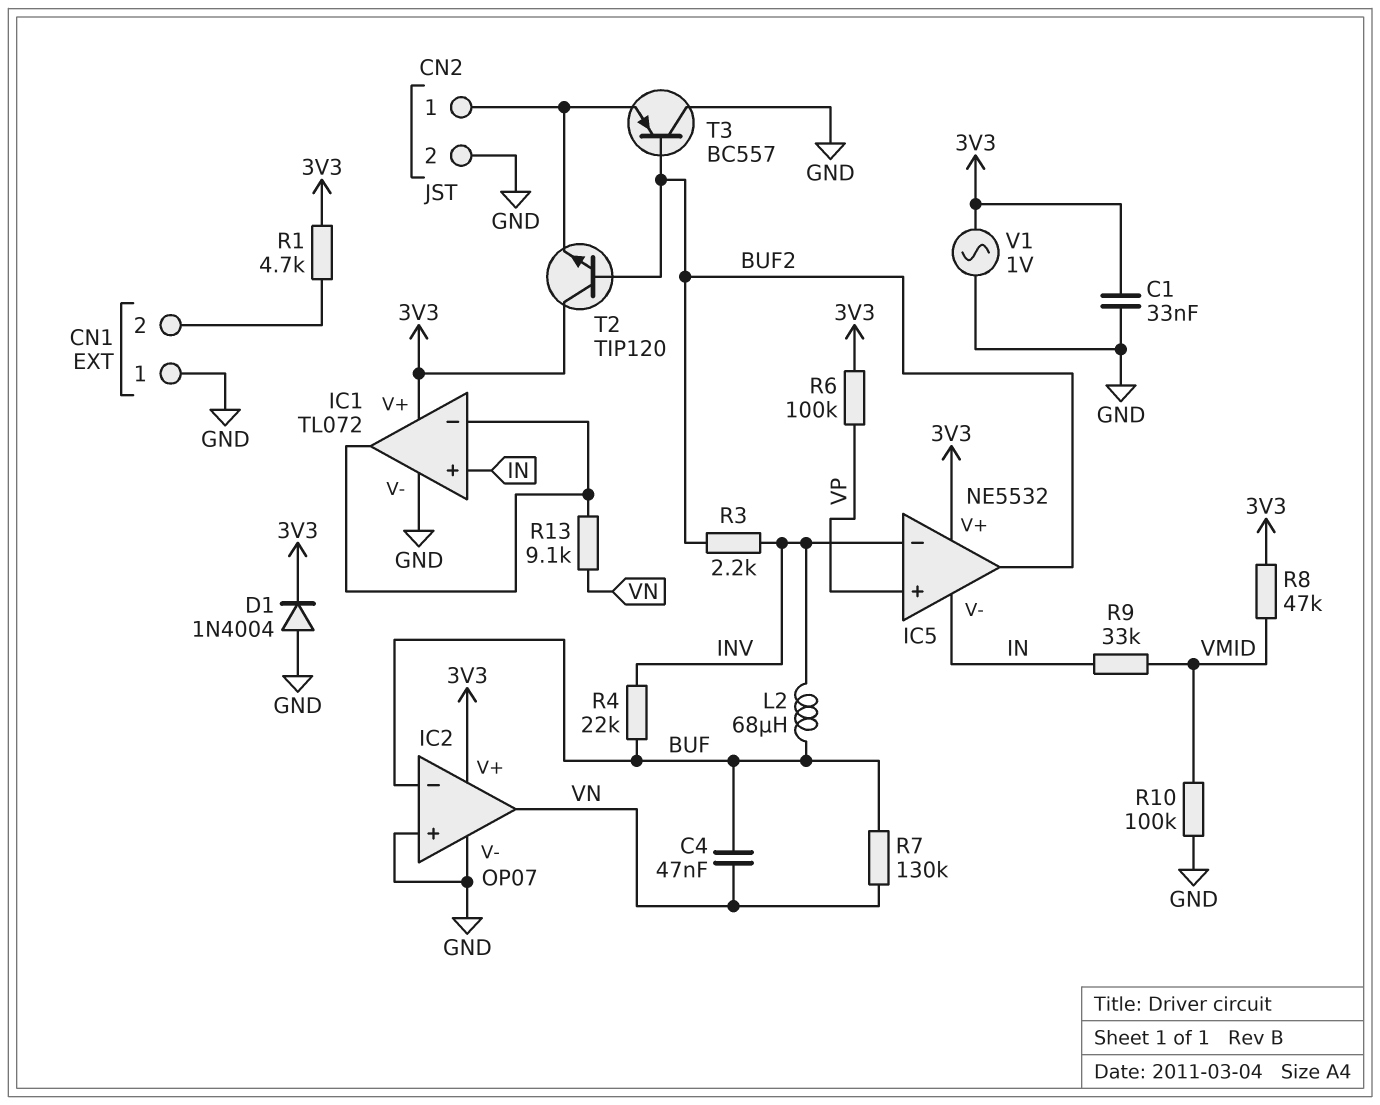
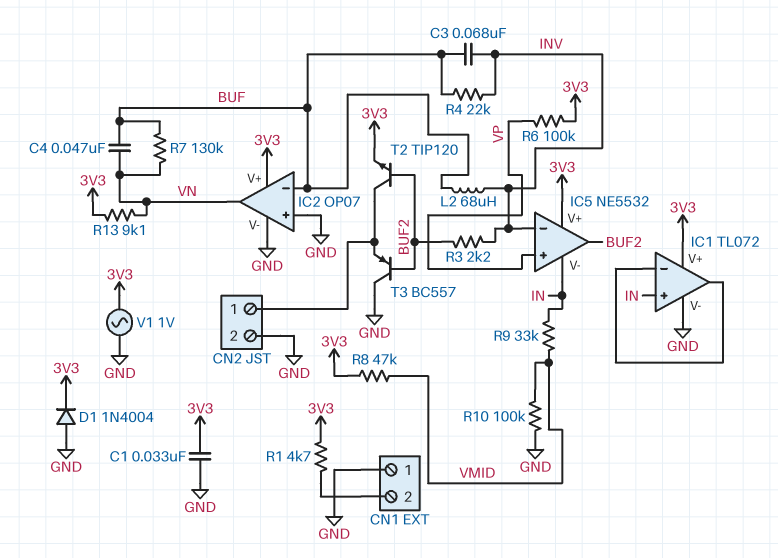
C3: none -> 68nF (BUF, INV)
R13: 9.1k (IC1/in-, VN) -> 9.1k (3V3, VN)
T2: NPN TIP120 (B BUF2, C 3V3, E CN2/1) -> NPN TIP120 (B BUF2, C CN2/1, E 3V3)

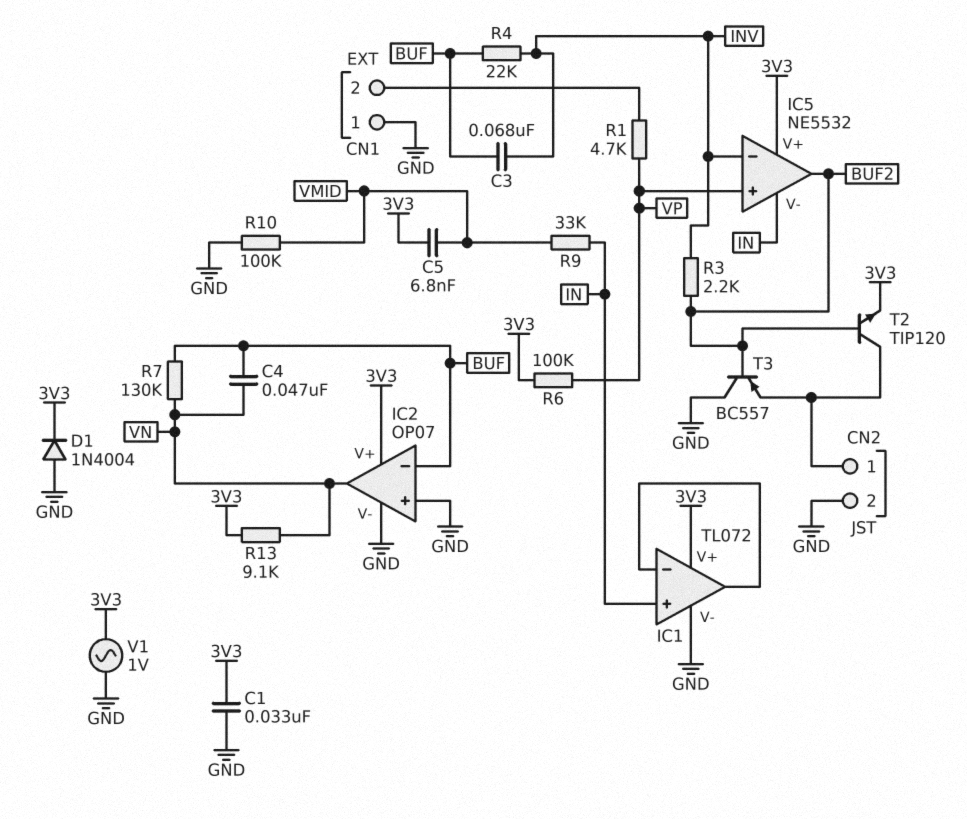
C5: none -> 6.8nF (3V3, VMID)
L2: 68uH (BUF, INV) -> none
R1: 4.7k (3V3, CN1/2) -> 4.7k (CN1/2, VP)
R8: 47k (3V3, VMID) -> none

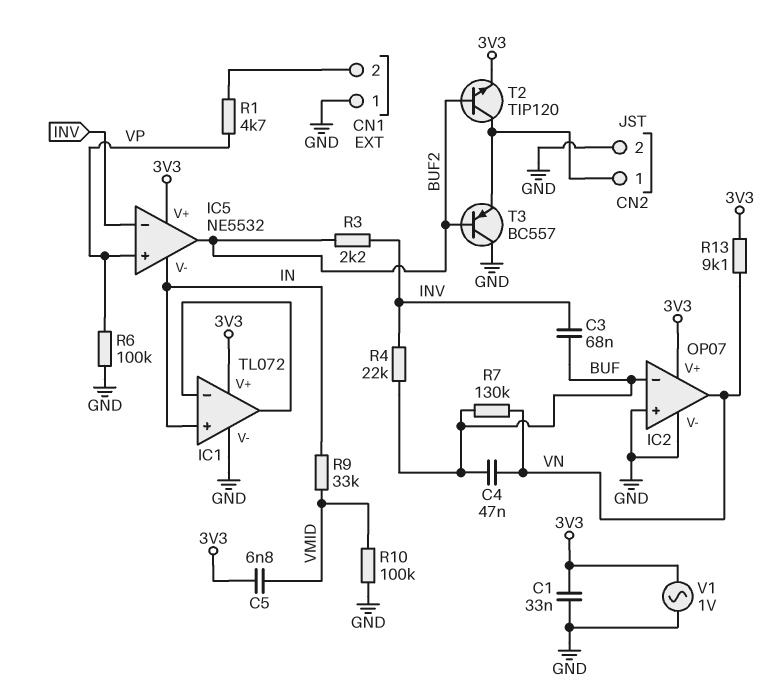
D1: diode 1N4004 (A GND, K 3V3) -> none
R6: 100k (3V3, VP) -> 100k (GND, VP)

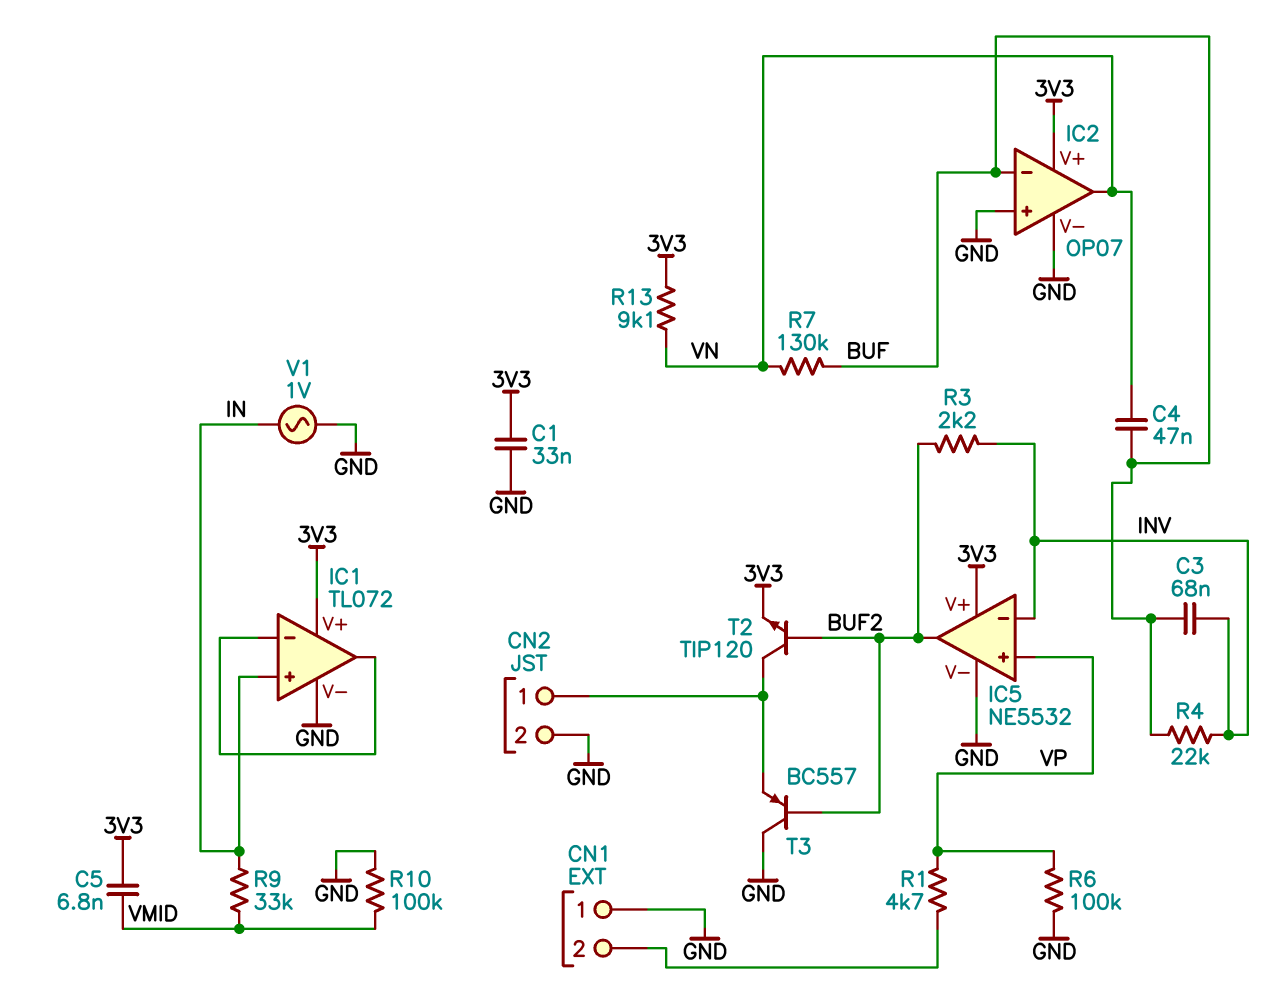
IC5 pin V-: IN -> GND
V1: AC 1V (3V3, GND) -> AC 1V (GND, IN)

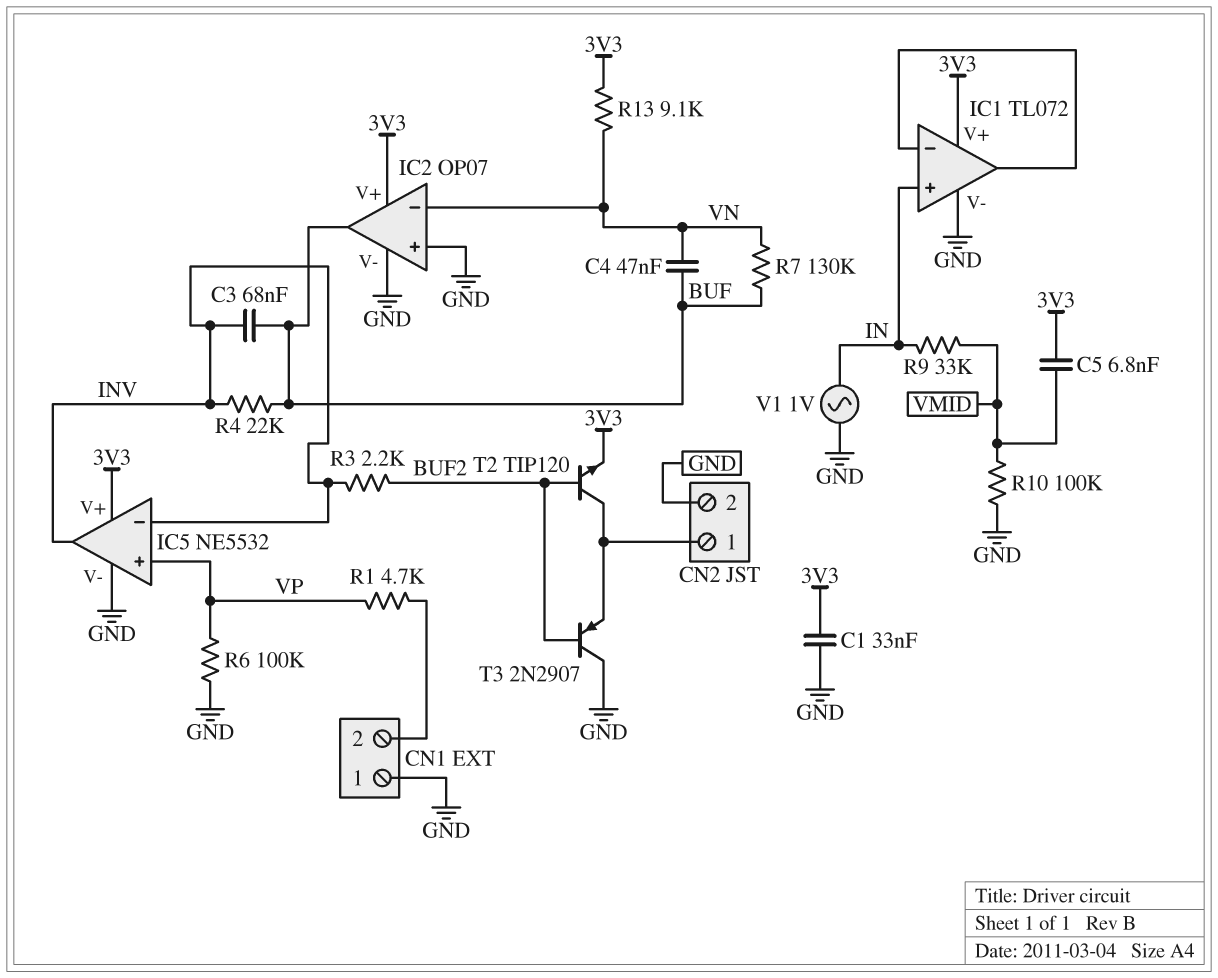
IC2 pin in-: BUF -> VN
IC2 pin out: VN -> BUF
IC5 pin out: BUF2 -> INV
T3: PNP BC557 (B BUF2, C GND, E CN2/1) -> PNP 2N2907 (B BUF2, C GND, E CN2/1)

